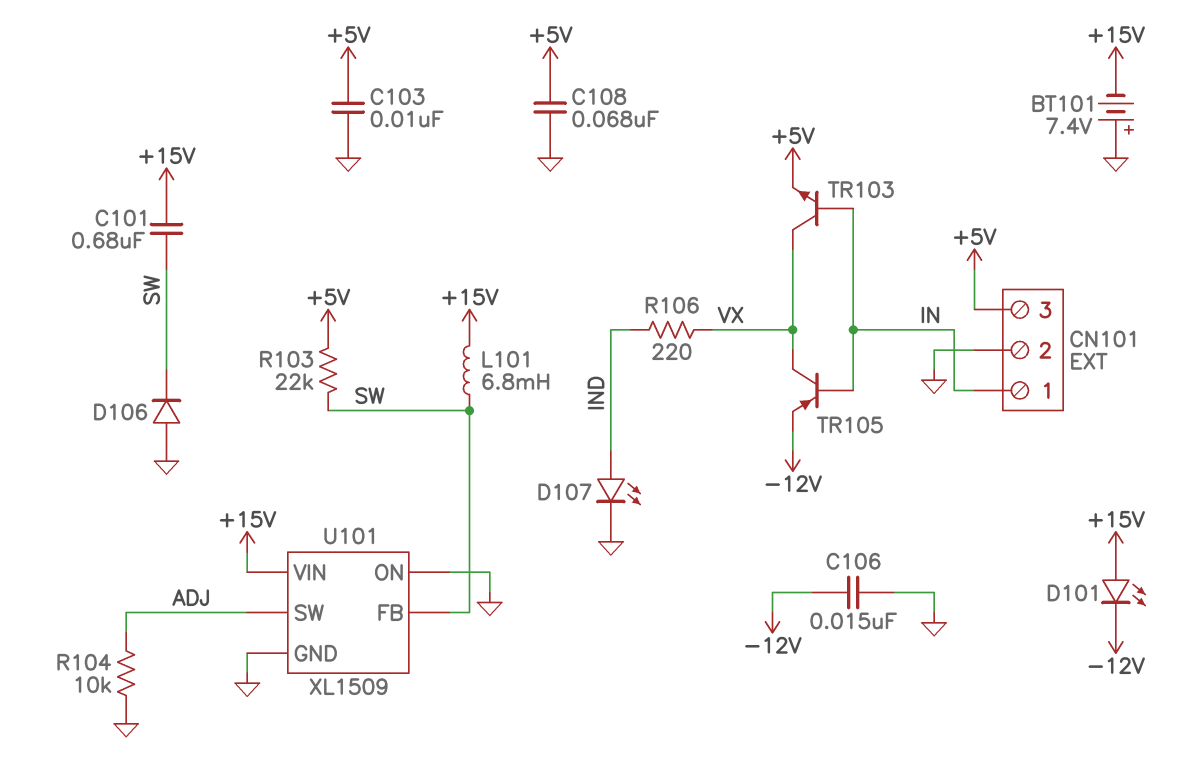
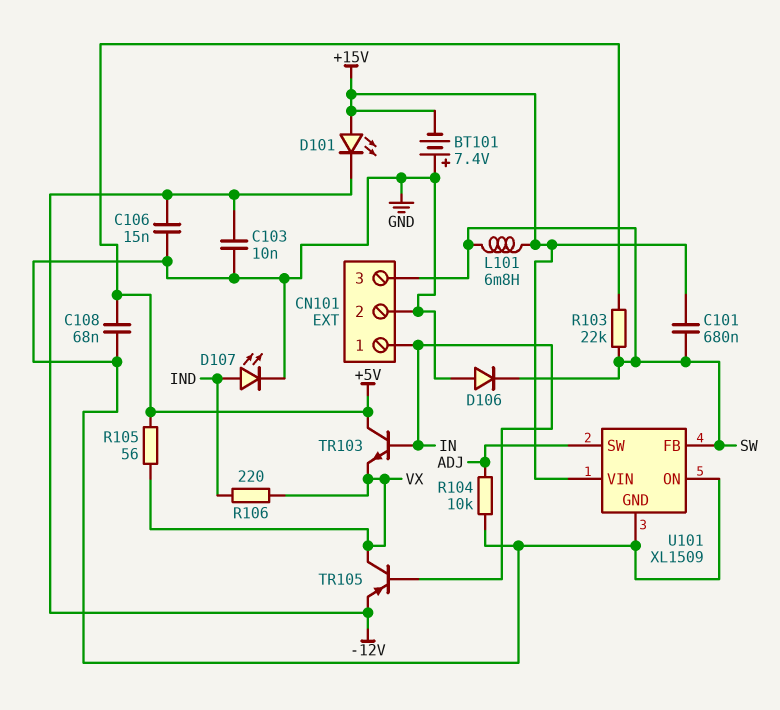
C103: 10nF (+5V, GND) -> 10nF (-12V, GND)
CN101 pin 3: +5V -> SW
R105: none -> 56 (+5V, VX)
TR103: NPN (B IN, C VX, E +5V) -> NPN (B IN, C +5V, E VX)

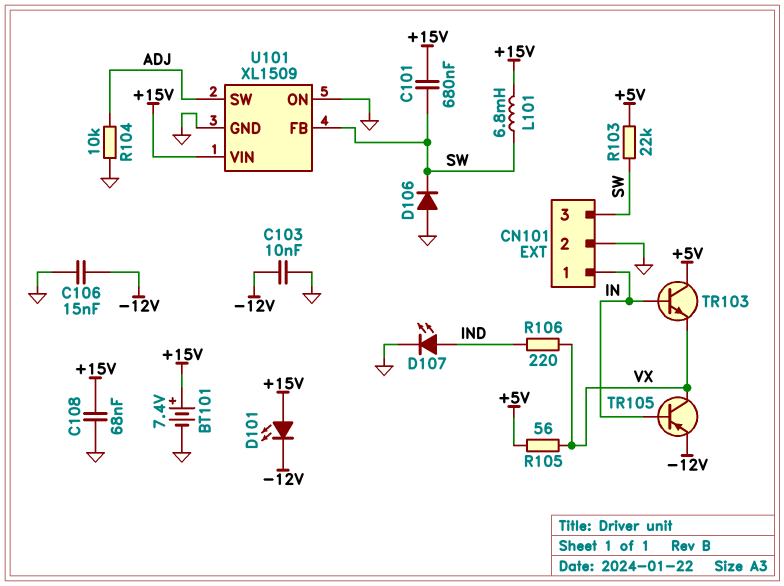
BT101: 7.4V (plus GND, minus +15V) -> 7.4V (plus +15V, minus GND)
C108: 68nF (+5V, GND) -> 68nF (+15V, GND)

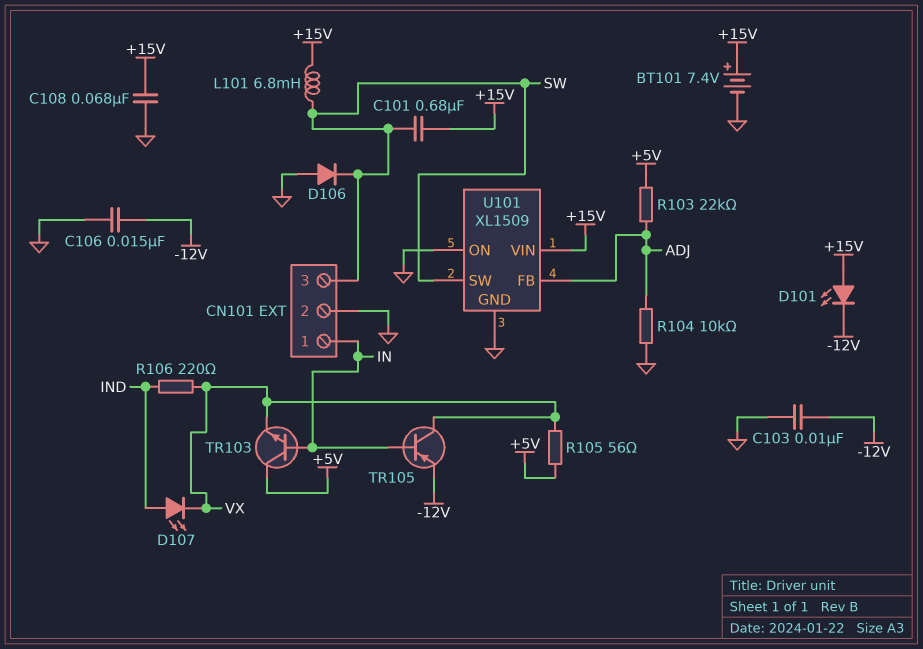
D107: LED (A IND, K GND) -> LED (A IND, K VX)
R103: 22k (+5V, SW) -> 22k (+5V, ADJ)
U101 pin FB: SW -> ADJ
U101 pin SW: ADJ -> SW

